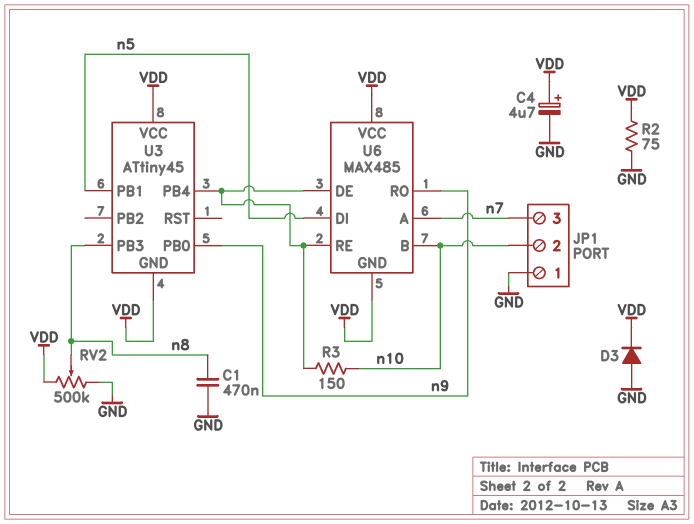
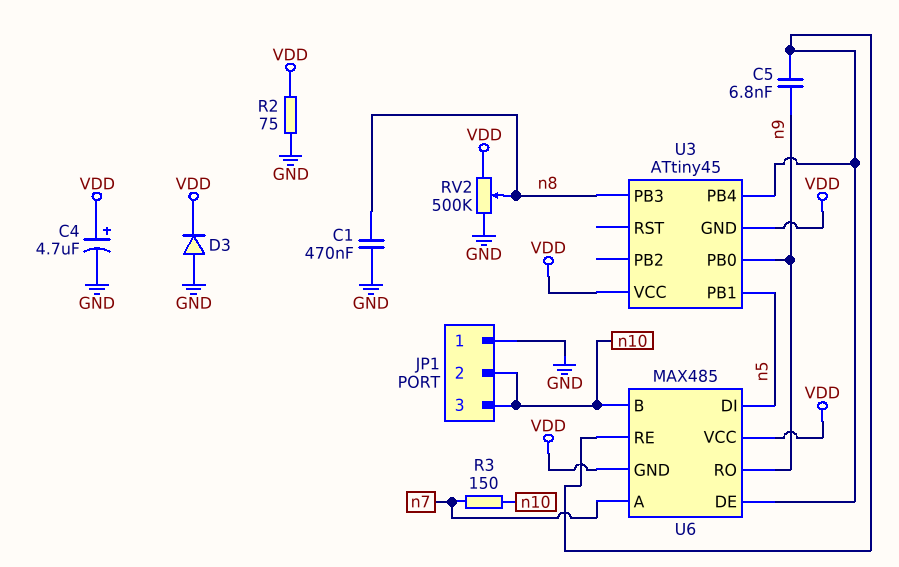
C5: none -> 6.8nF (U3/PB4, n9)
JP1 pin 3: n7 -> n10
R3: 150 (U3/PB4, n10) -> 150 (n7, n10)

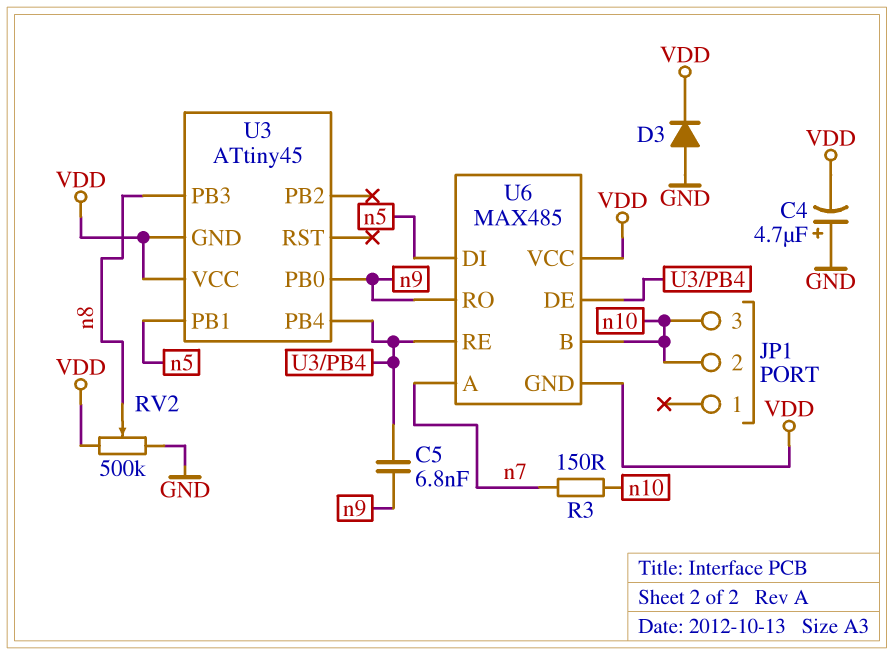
C1: 470nF (GND, n8) -> none
C4: 4.7uF (plus VDD, minus GND) -> 4.7uF (plus GND, minus VDD)
JP1 pin 1: GND -> none
R2: 75 (GND, VDD) -> none

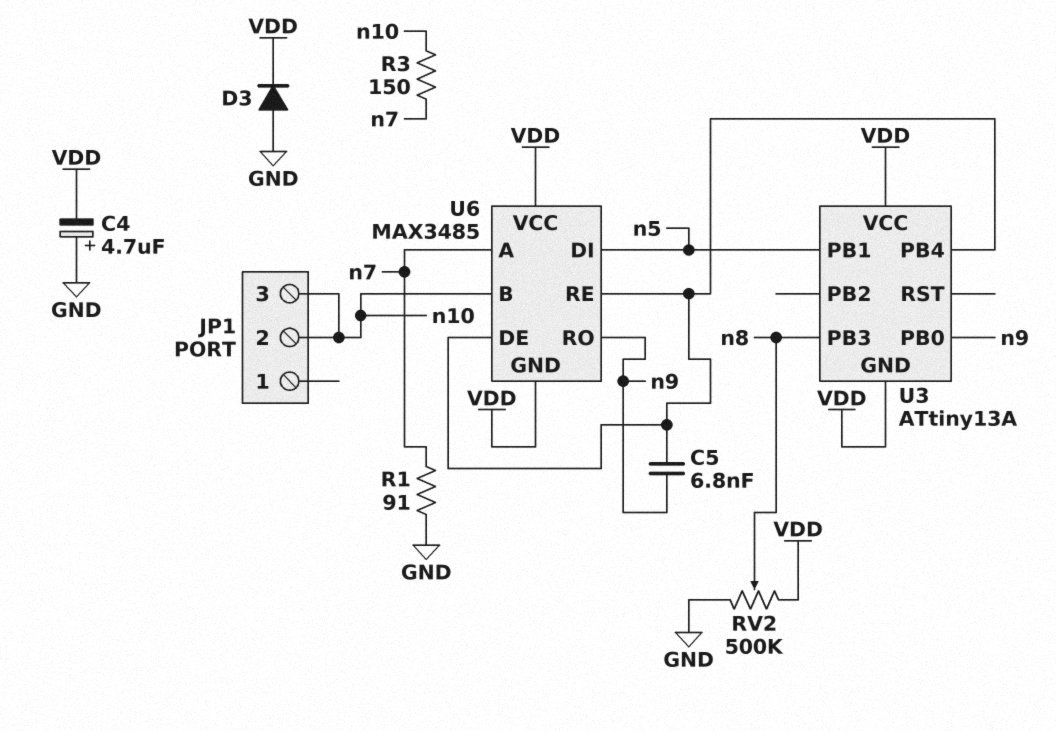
R1: none -> 91 (GND, n7)
U3: ATtiny45 -> ATtiny13A
U6: MAX485 -> MAX3485

